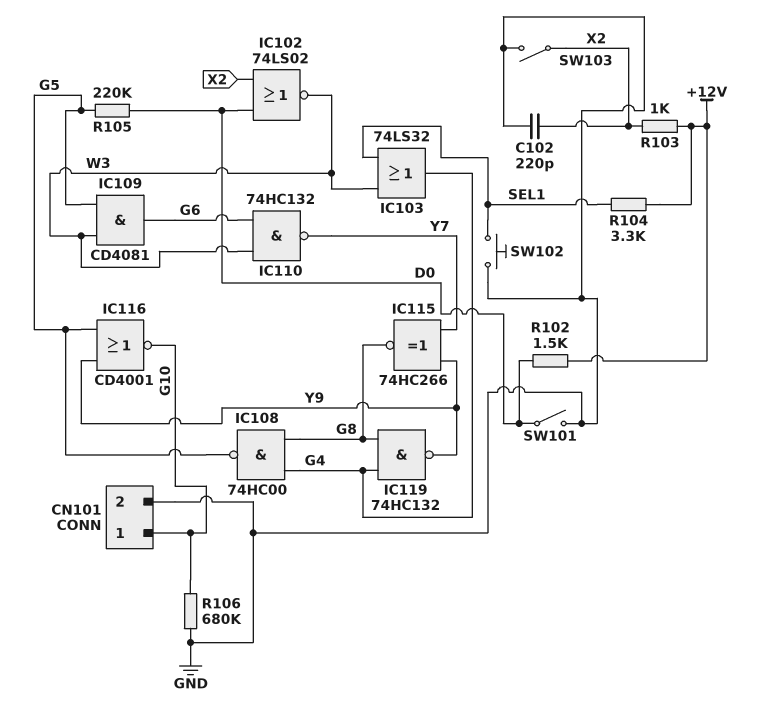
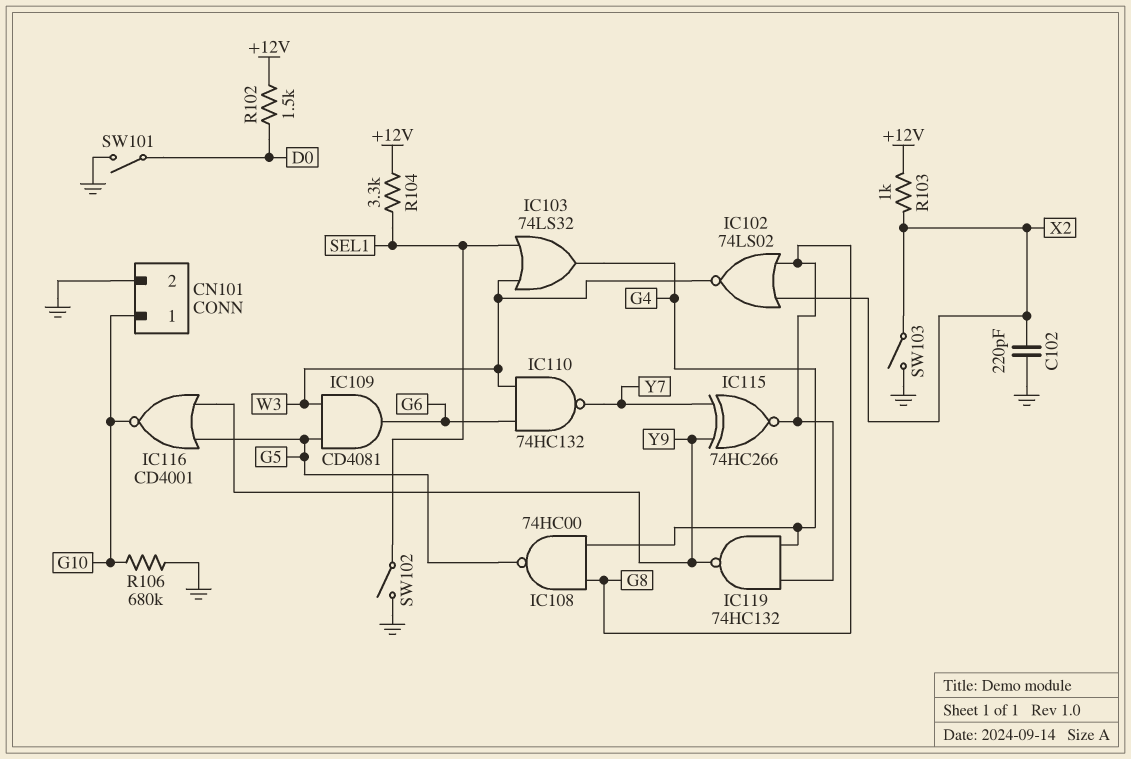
IC102: NOR 74LS02 (in D0, in X2, out W3) -> NOR 74LS02 (in G8, in X2, out W3)
R105: 220k (D0, G5) -> none
SW102: button (GND, SEL1) -> switch (GND, SEL1)

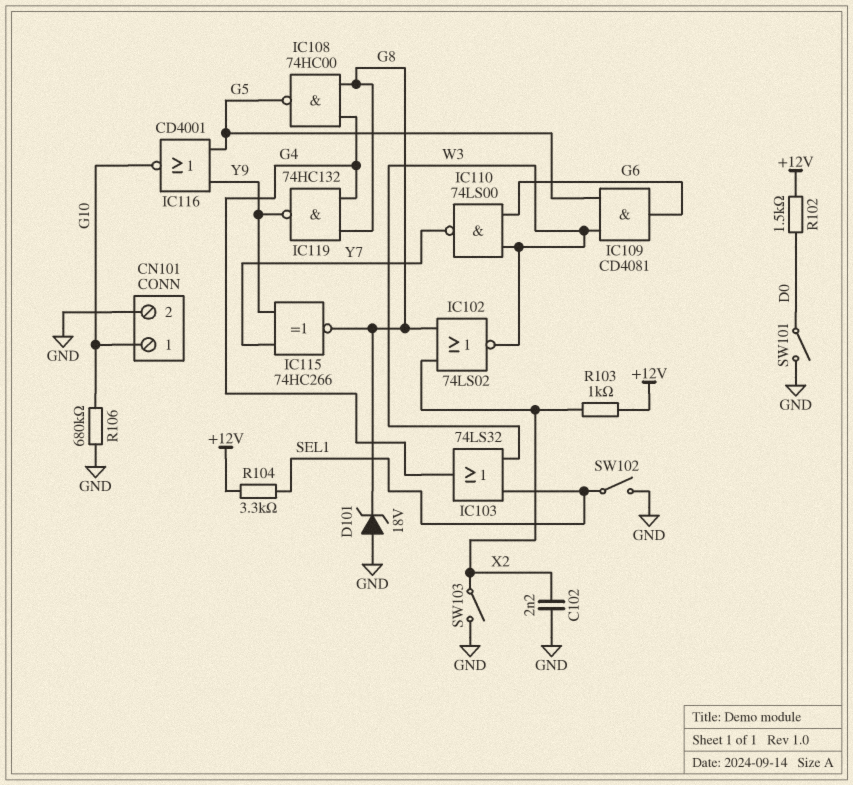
C102: 220pF (GND, X2) -> 2.2nF (GND, X2)
D101: none -> zener 18V (A GND, K G8)
IC110: NAND 74HC132 (in G6, in W3, out Y7) -> NAND 74LS00 (in G6, in W3, out Y7)

